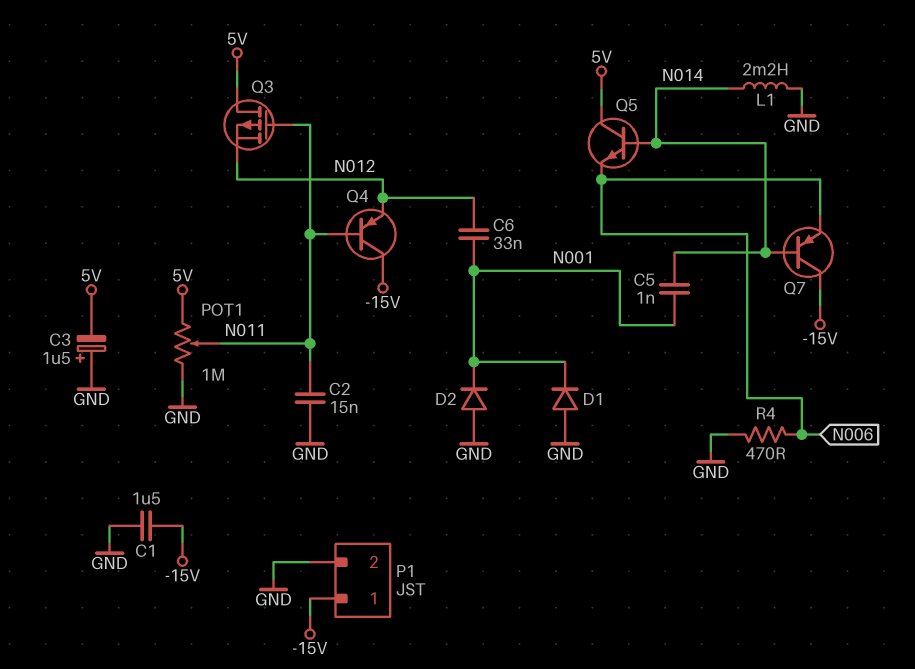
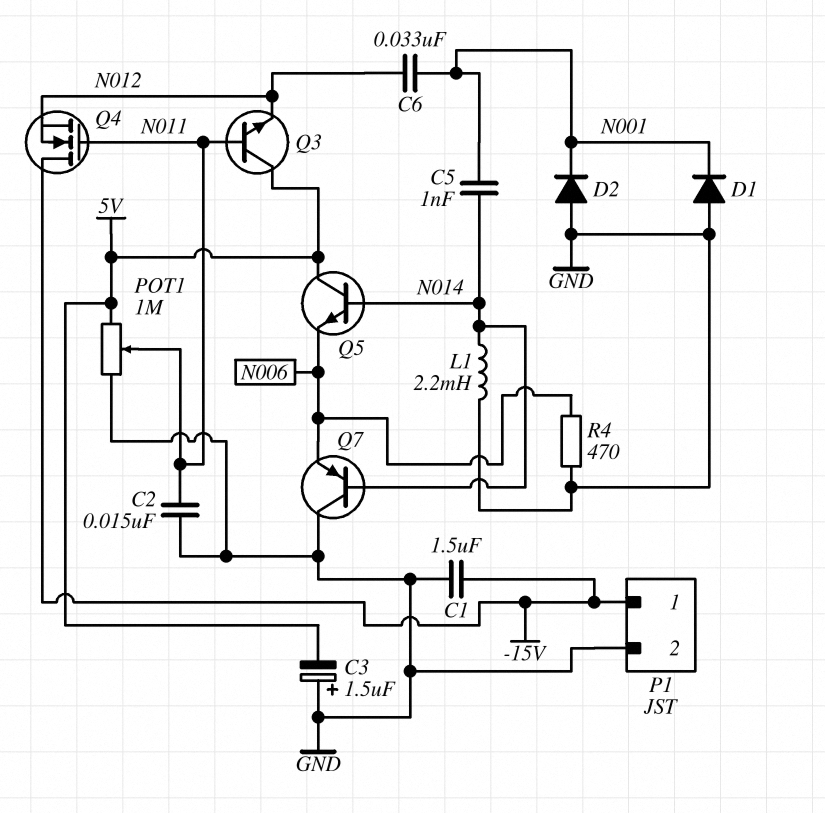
Q3: PMOS (G N011, D 5V, S N012) -> NPN (B N011, C 5V, E N012)
Q4: PNP (B N011, C -15V, E N012) -> NMOS (G N011, D -15V, S N012)
Q7: PNP (B N014, C -15V, E N006) -> PNP (B N014, C GND, E N006)

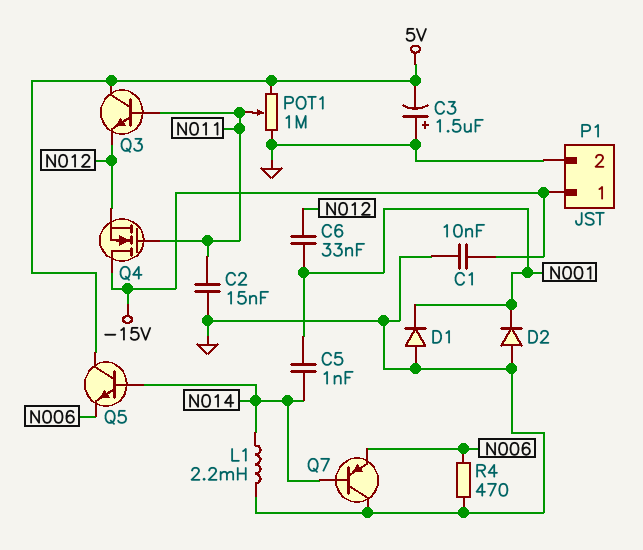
C1: 1.5uF (-15V, GND) -> 10nF (-15V, GND)

